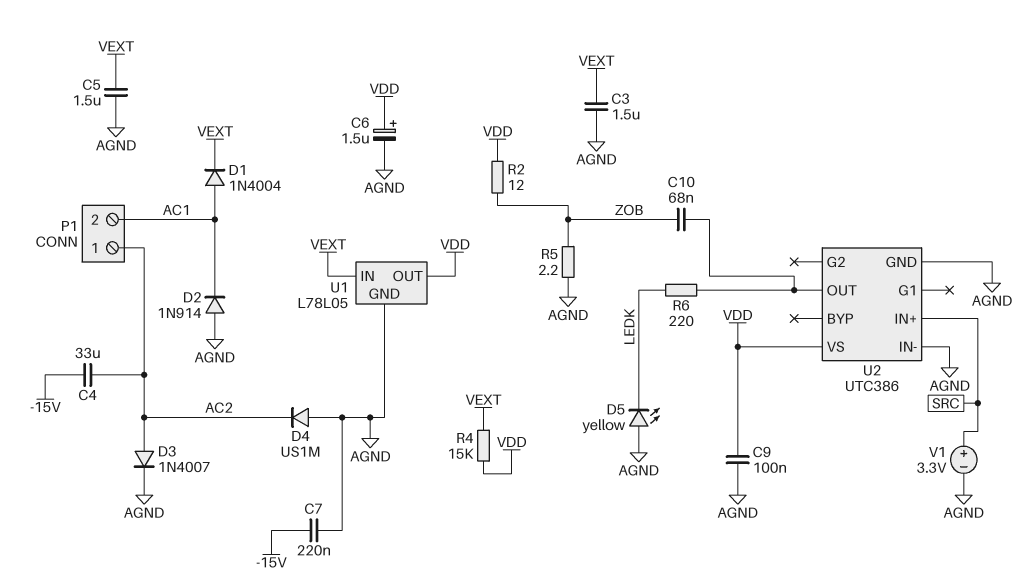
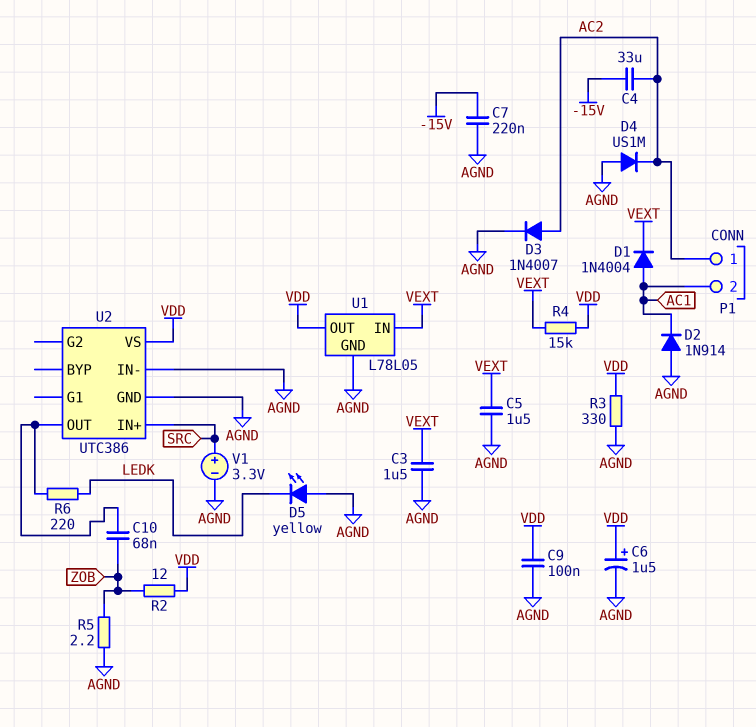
R3: none -> 330 (AGND, VDD)

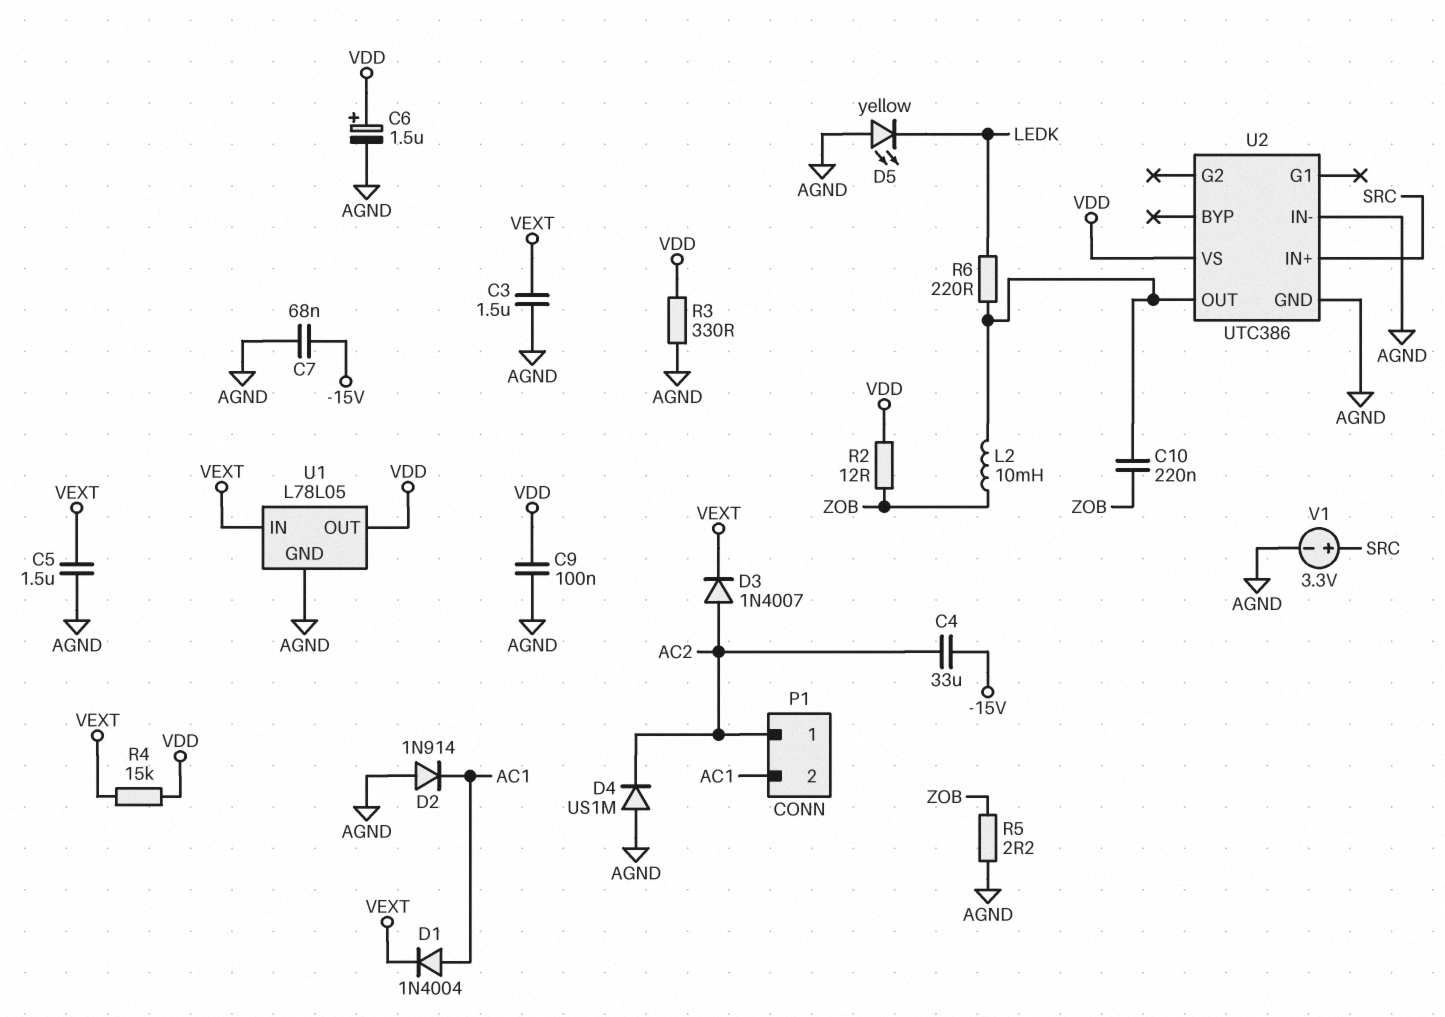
C7: 220nF (-15V, AGND) -> 68nF (-15V, AGND)
C10: 68nF (U2/OUT, ZOB) -> 220nF (U2/OUT, ZOB)
D3: diode 1N4007 (A AC2, K AGND) -> diode 1N4007 (A AC2, K VEXT)
L2: none -> 10mH (U2/OUT, ZOB)

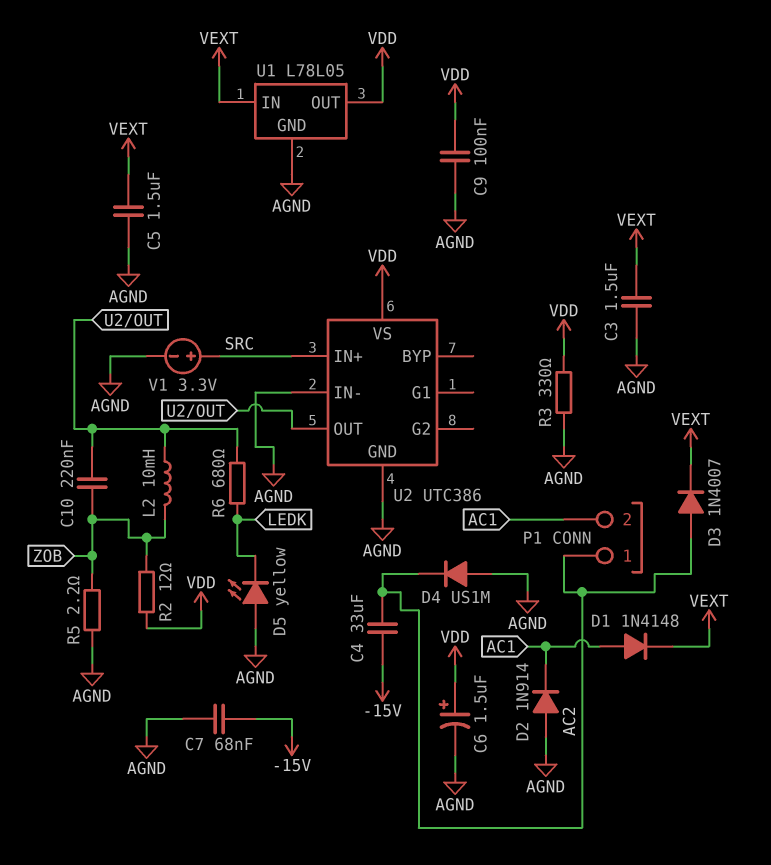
D1: diode 1N4004 (A AC1, K VEXT) -> diode 1N4148 (A AC1, K VEXT)
R4: 15k (VDD, VEXT) -> none
R6: 220 (LEDK, U2/OUT) -> 680 (LEDK, U2/OUT)

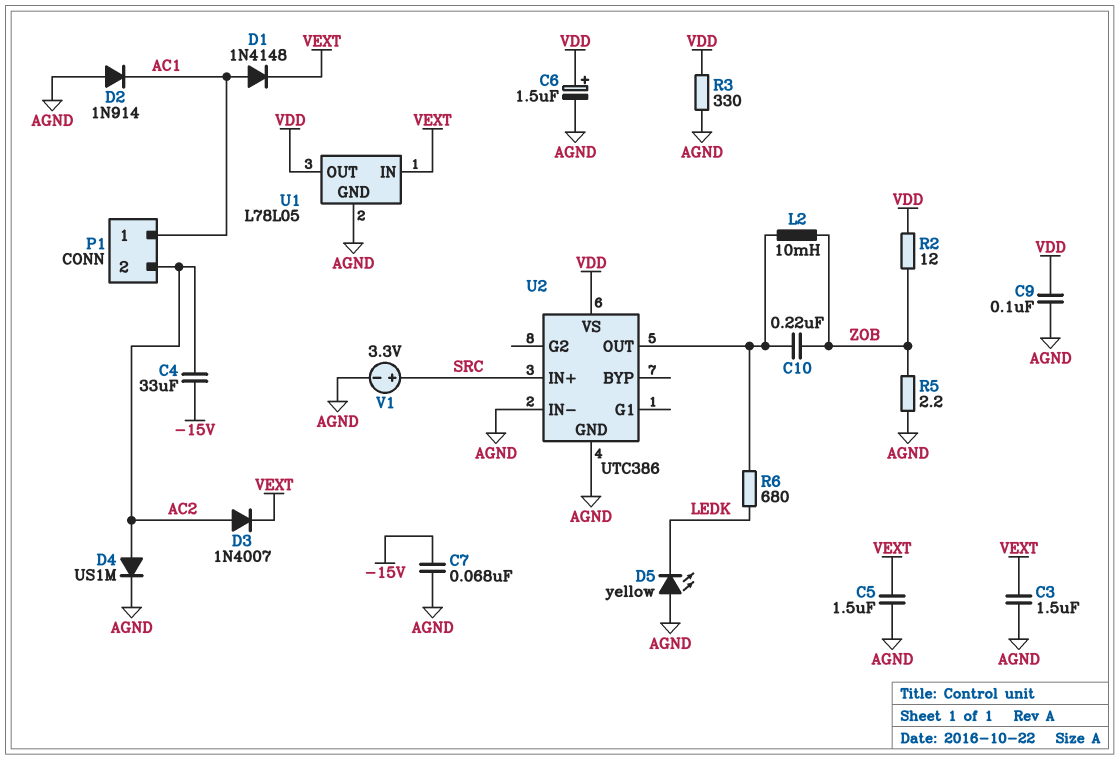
D4: diode US1M (A AGND, K AC2) -> diode US1M (A AC2, K AGND)
P1 pin 1: AC2 -> AC1
P1 pin 2: AC1 -> AC2

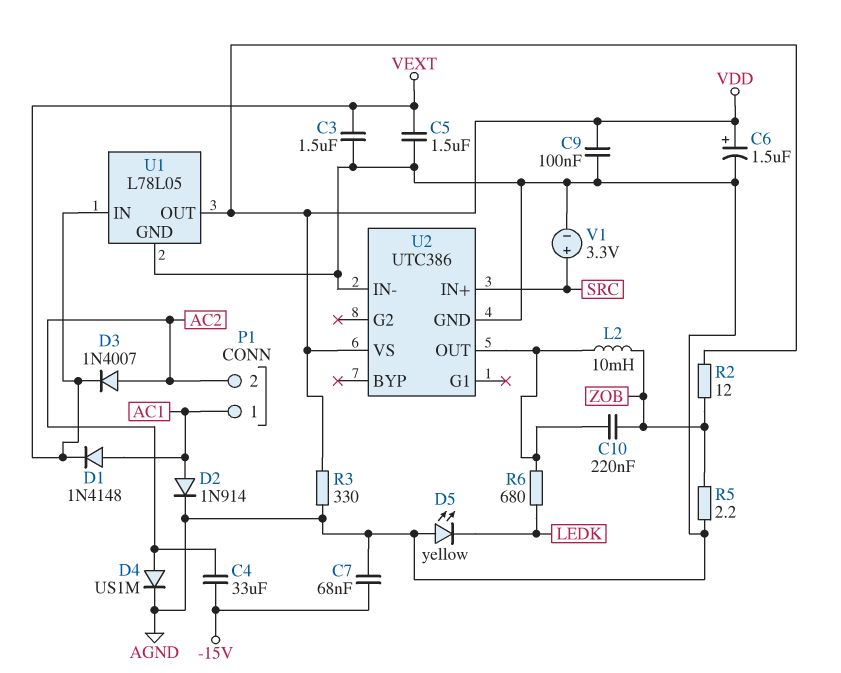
D2: diode 1N914 (A AGND, K AC1) -> diode 1N914 (A AC1, K AGND)

